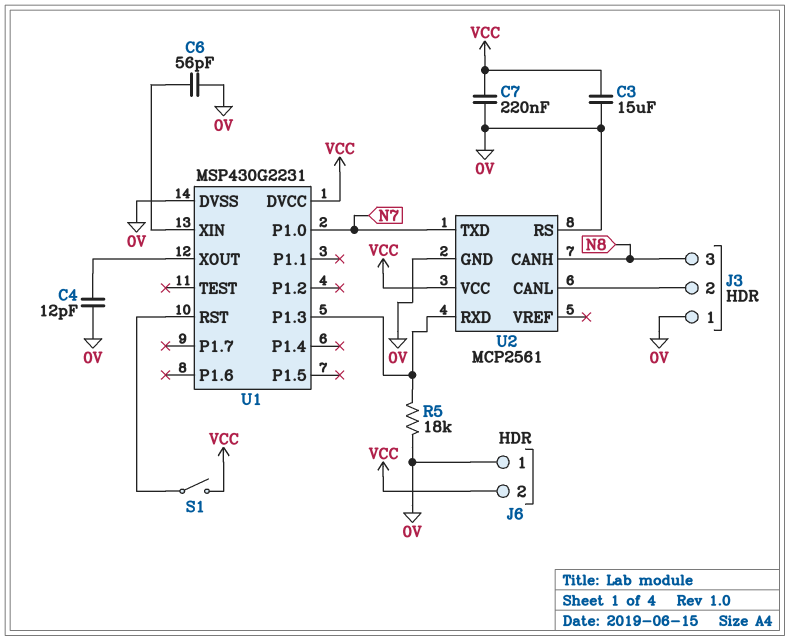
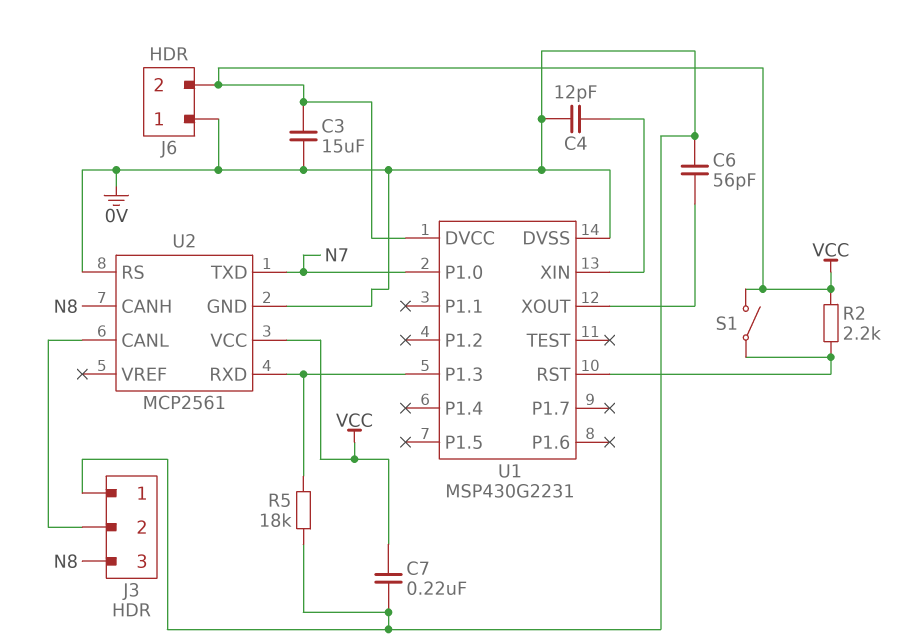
C4: 12pF (0V, U1/XOUT) -> 12pF (0V, U1/XIN)
C6: 56pF (0V, U1/XIN) -> 56pF (0V, U1/XOUT)
R2: none -> 2.2k (U1/RST, VCC)

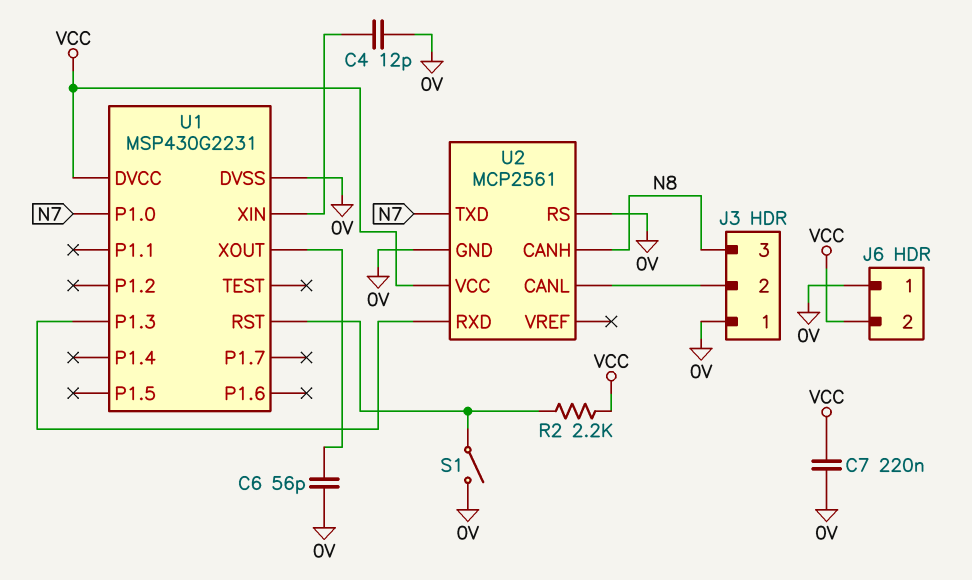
C3: 15uF (0V, VCC) -> none
R5: 18k (0V, U1/P1.3) -> none
S1: switch (U1/RST, VCC) -> switch (0V, U1/RST)

